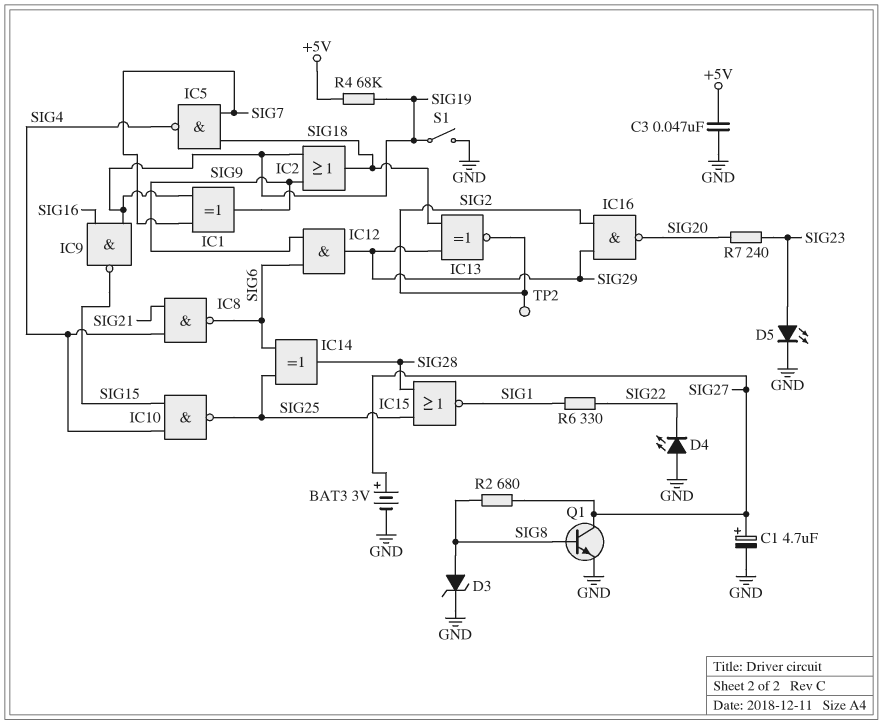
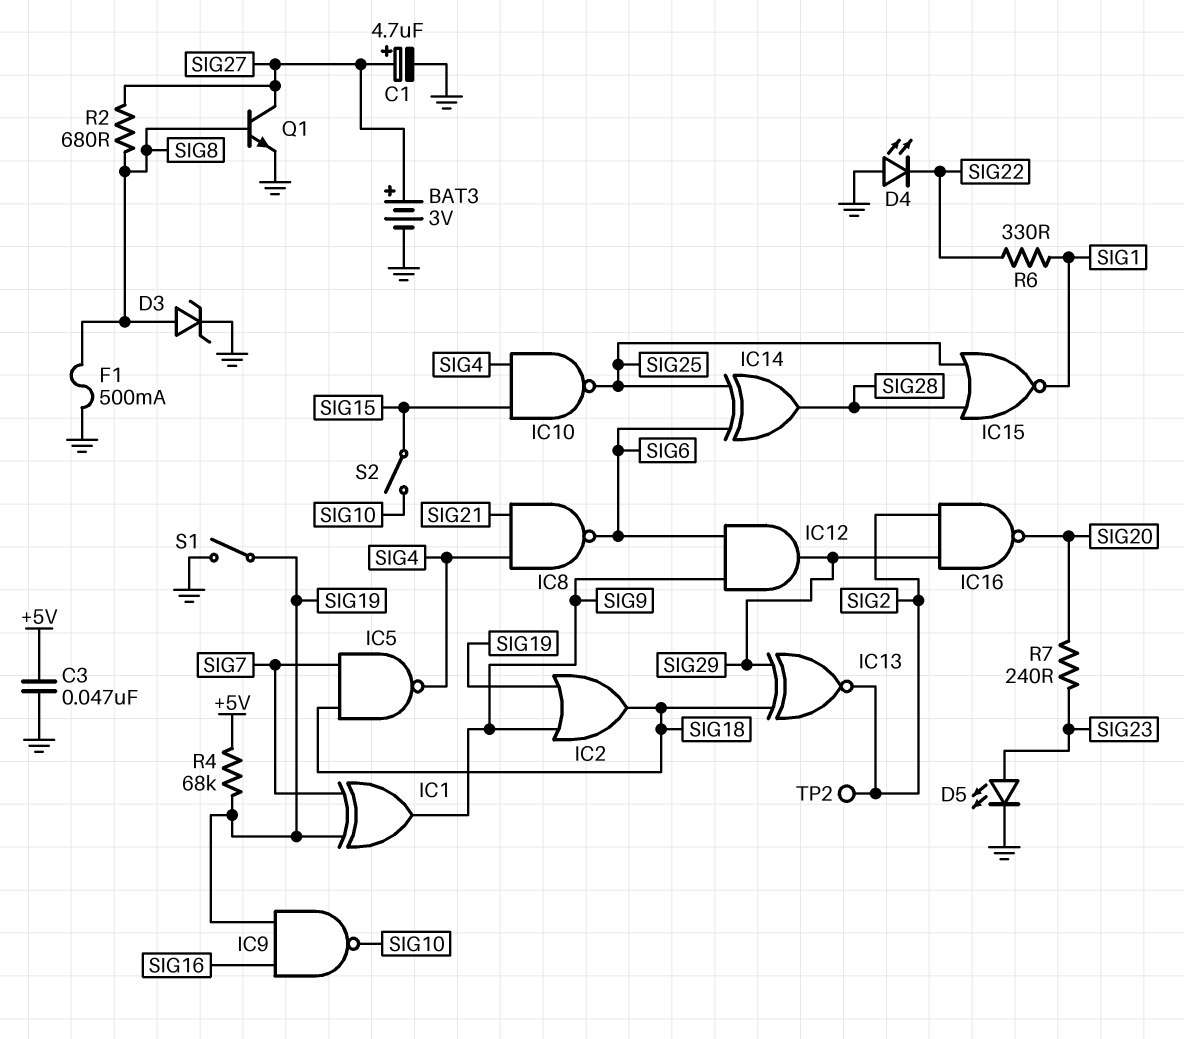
F1: none -> 500mA (GND, SIG8)
IC9: NAND (in SIG16, in SIG19, out SIG15) -> NAND (in SIG16, in SIG19, out SIG10)
S2: none -> switch (SIG10, SIG15)

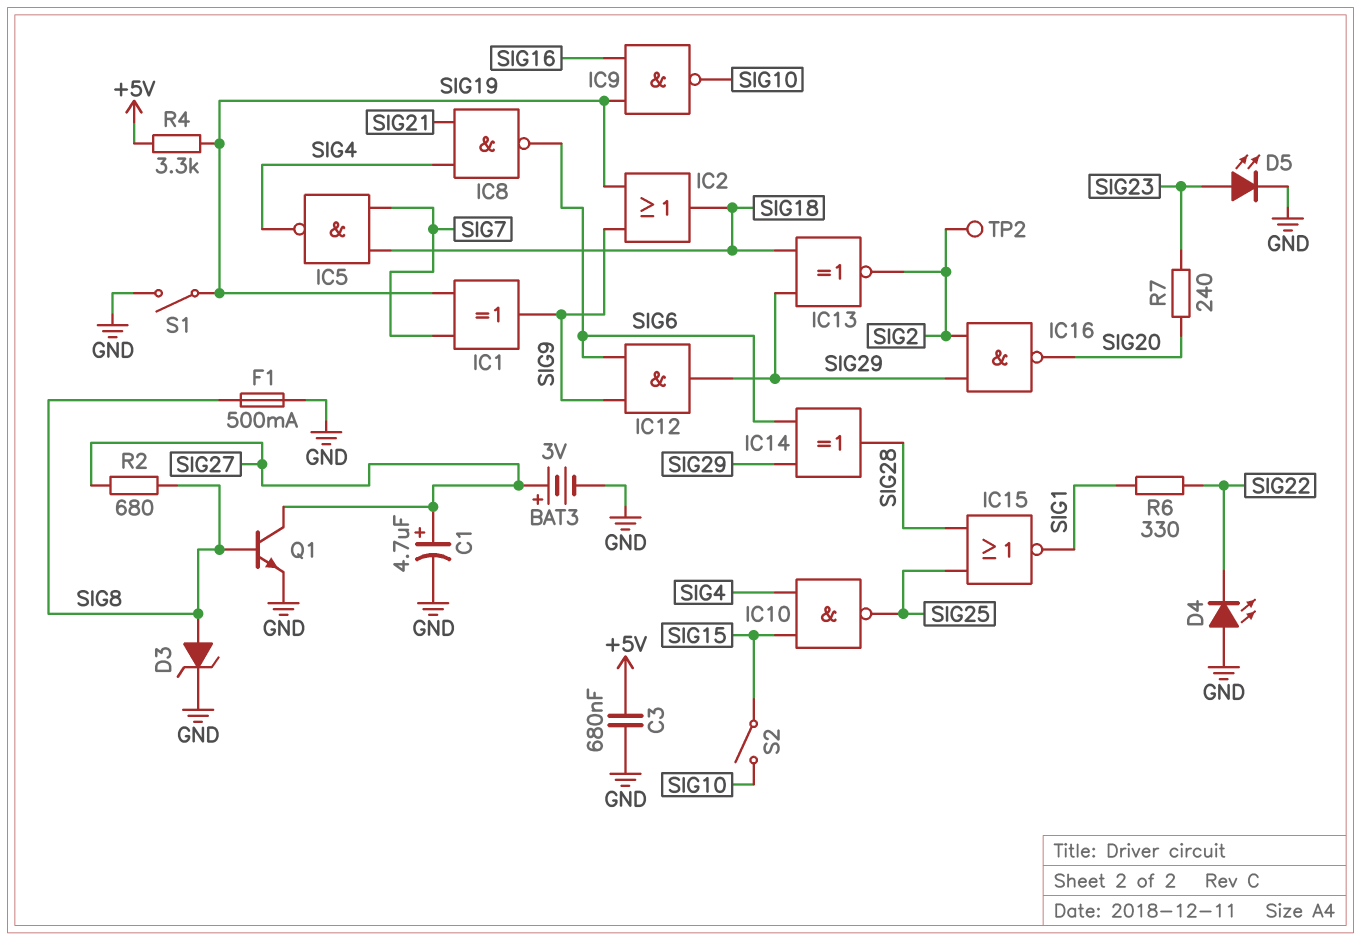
C3: 47nF (+5V, GND) -> 680nF (+5V, GND)
IC14: XOR (in SIG6, in SIG25, out SIG28) -> XOR (in SIG6, in SIG29, out SIG28)
R4: 68k (+5V, SIG19) -> 3.3k (+5V, SIG19)

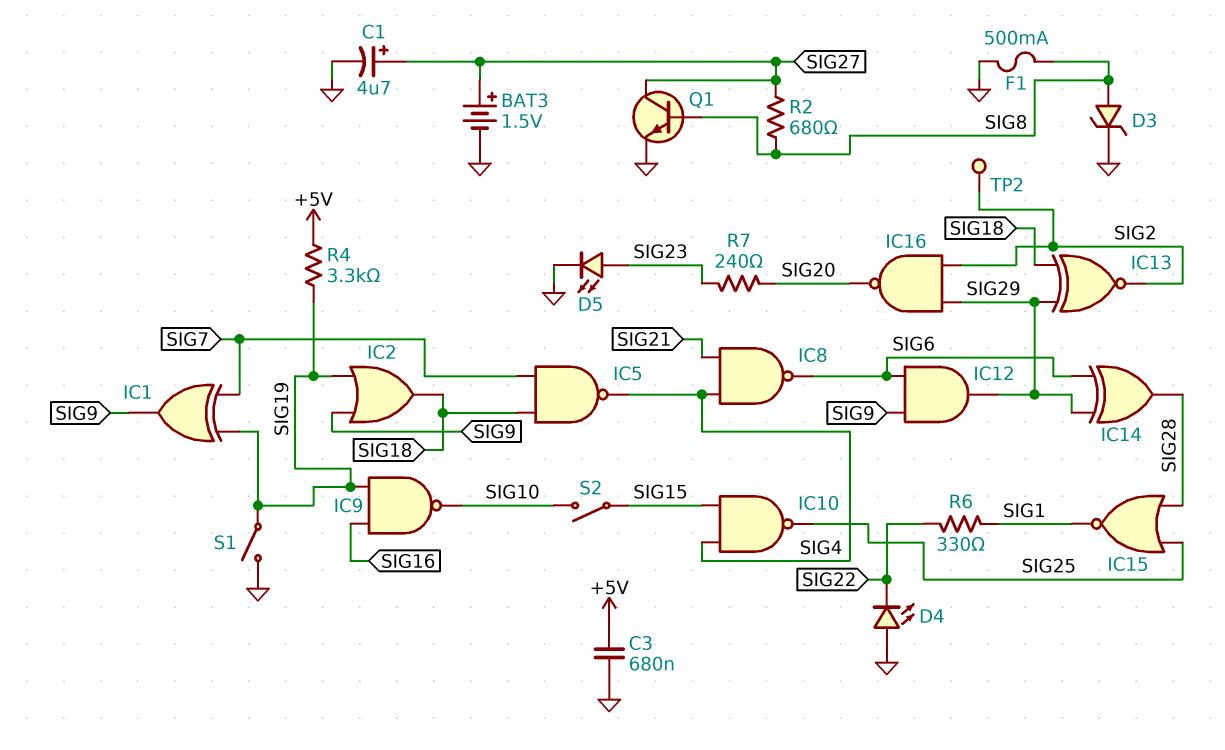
BAT3: 3V (plus SIG27, minus GND) -> 1.5V (plus SIG27, minus GND)

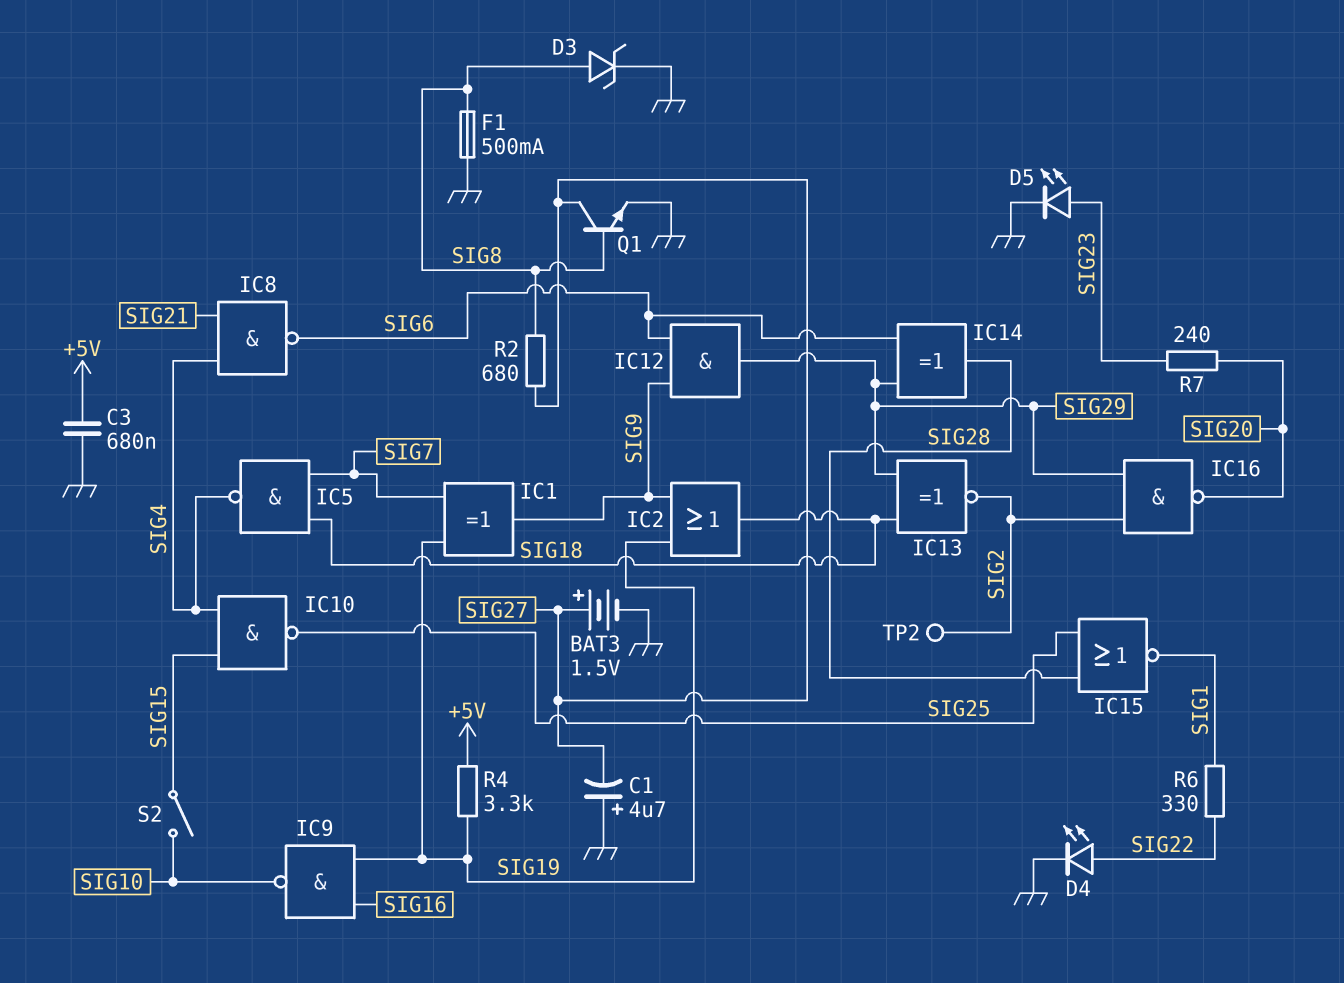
C1: 4.7uF (plus SIG27, minus GND) -> 4.7uF (plus GND, minus SIG27)
D4: LED (A GND, K SIG22) -> LED (A SIG22, K GND)
S1: switch (GND, SIG19) -> none

